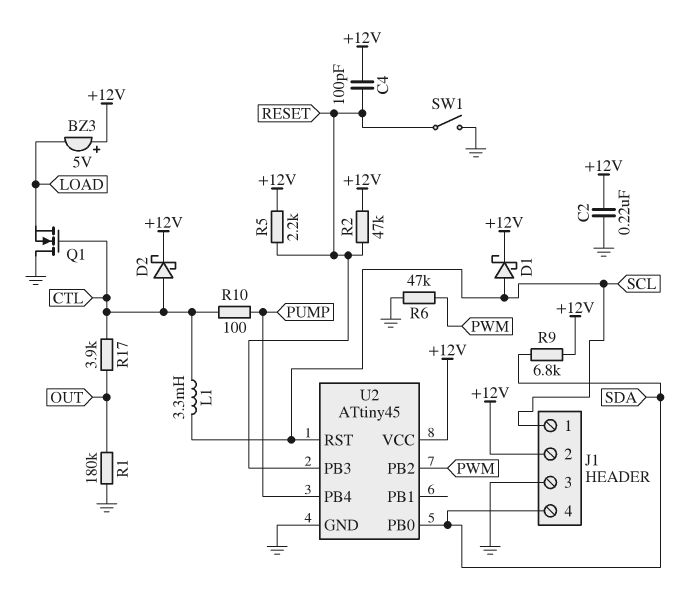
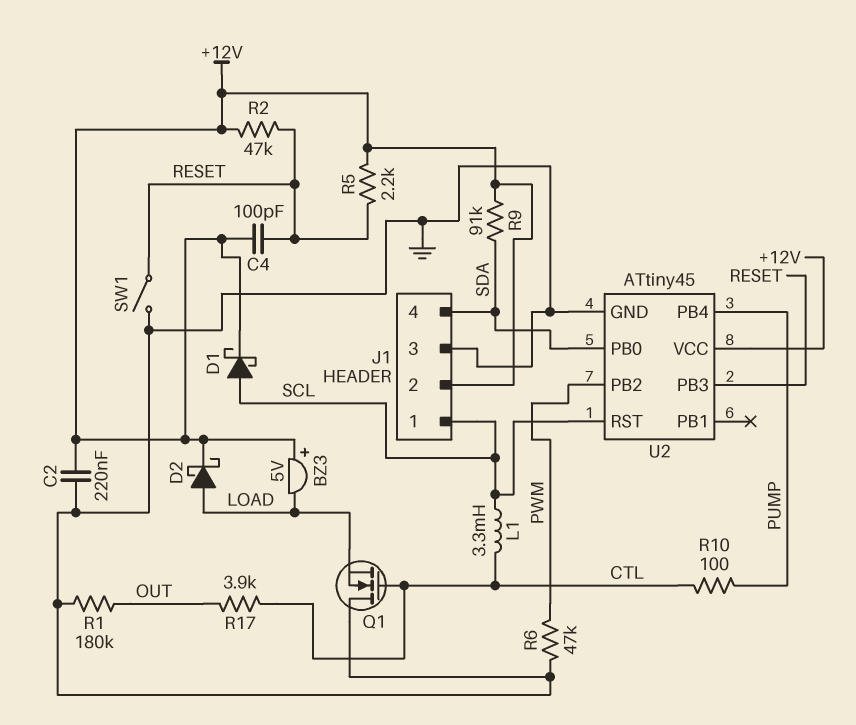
D2: schottky (A CTL, K +12V) -> schottky (A LOAD, K +12V)
R9: 6.8k (+12V, SDA) -> 91k (+12V, SDA)

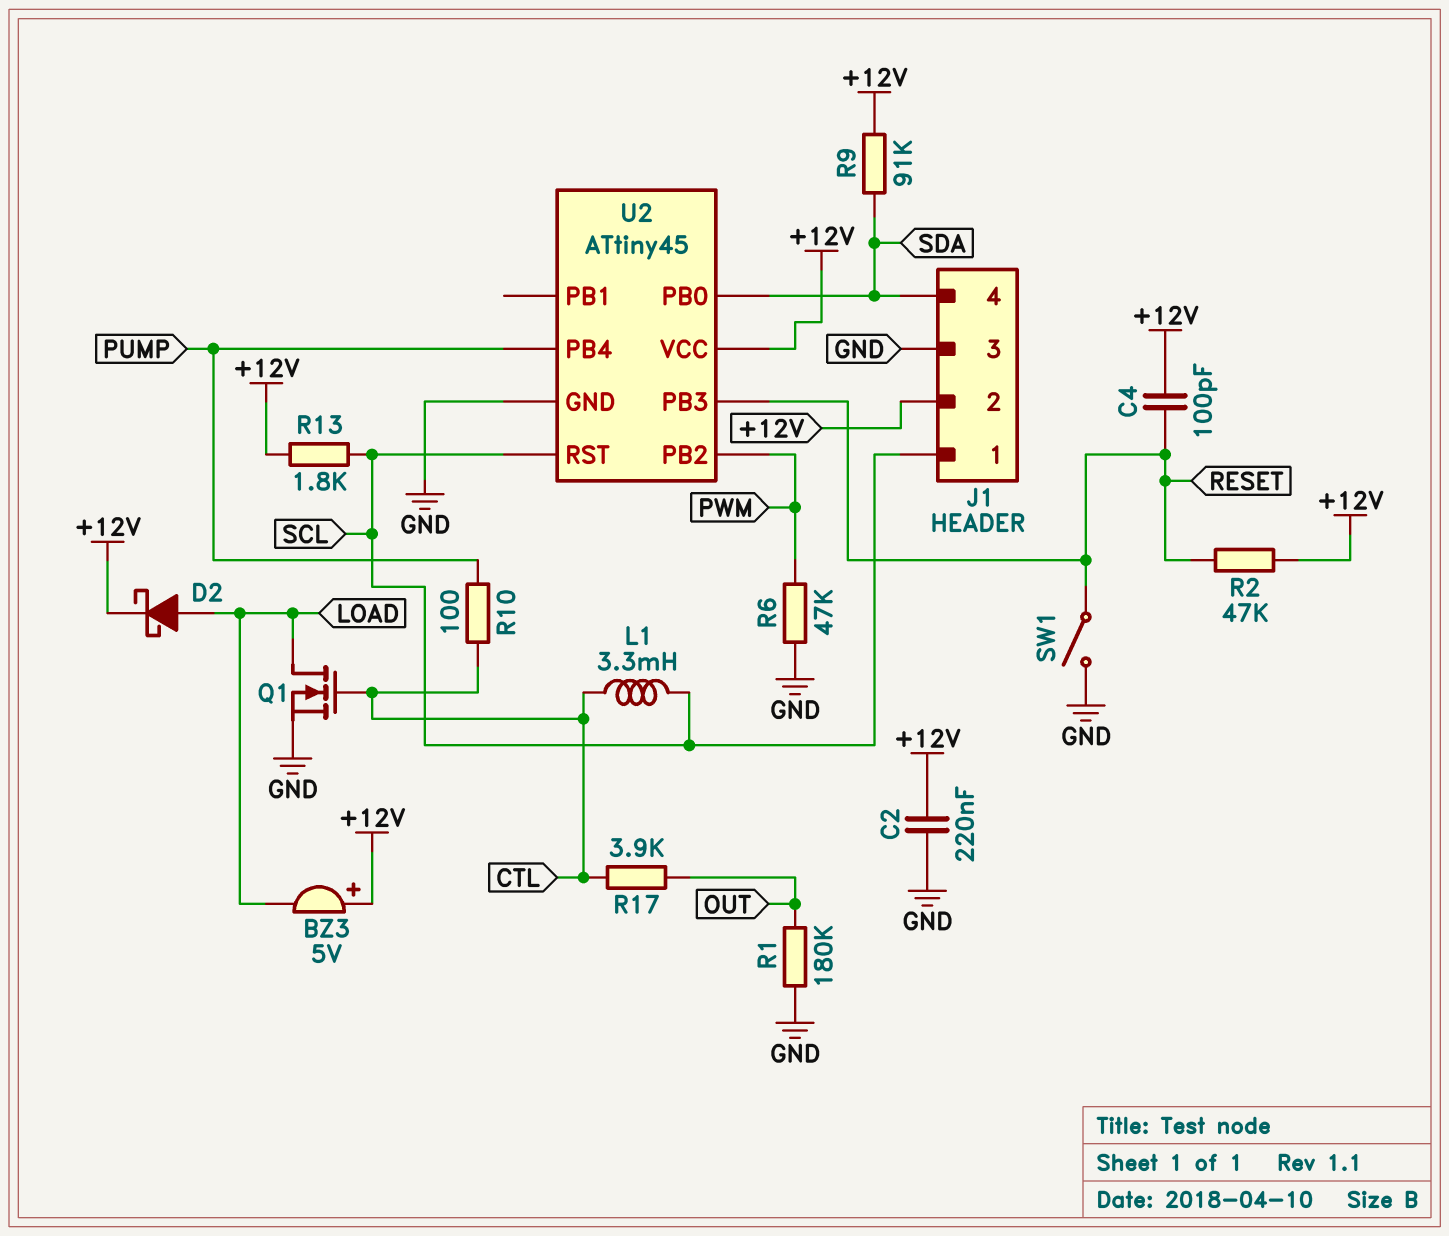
D1: schottky (A SCL, K +12V) -> none
Q1: NMOS (G CTL, D GND, S LOAD) -> NMOS (G CTL, D LOAD, S GND)
R5: 2.2k (+12V, RESET) -> none
R13: none -> 1.8k (+12V, SCL)

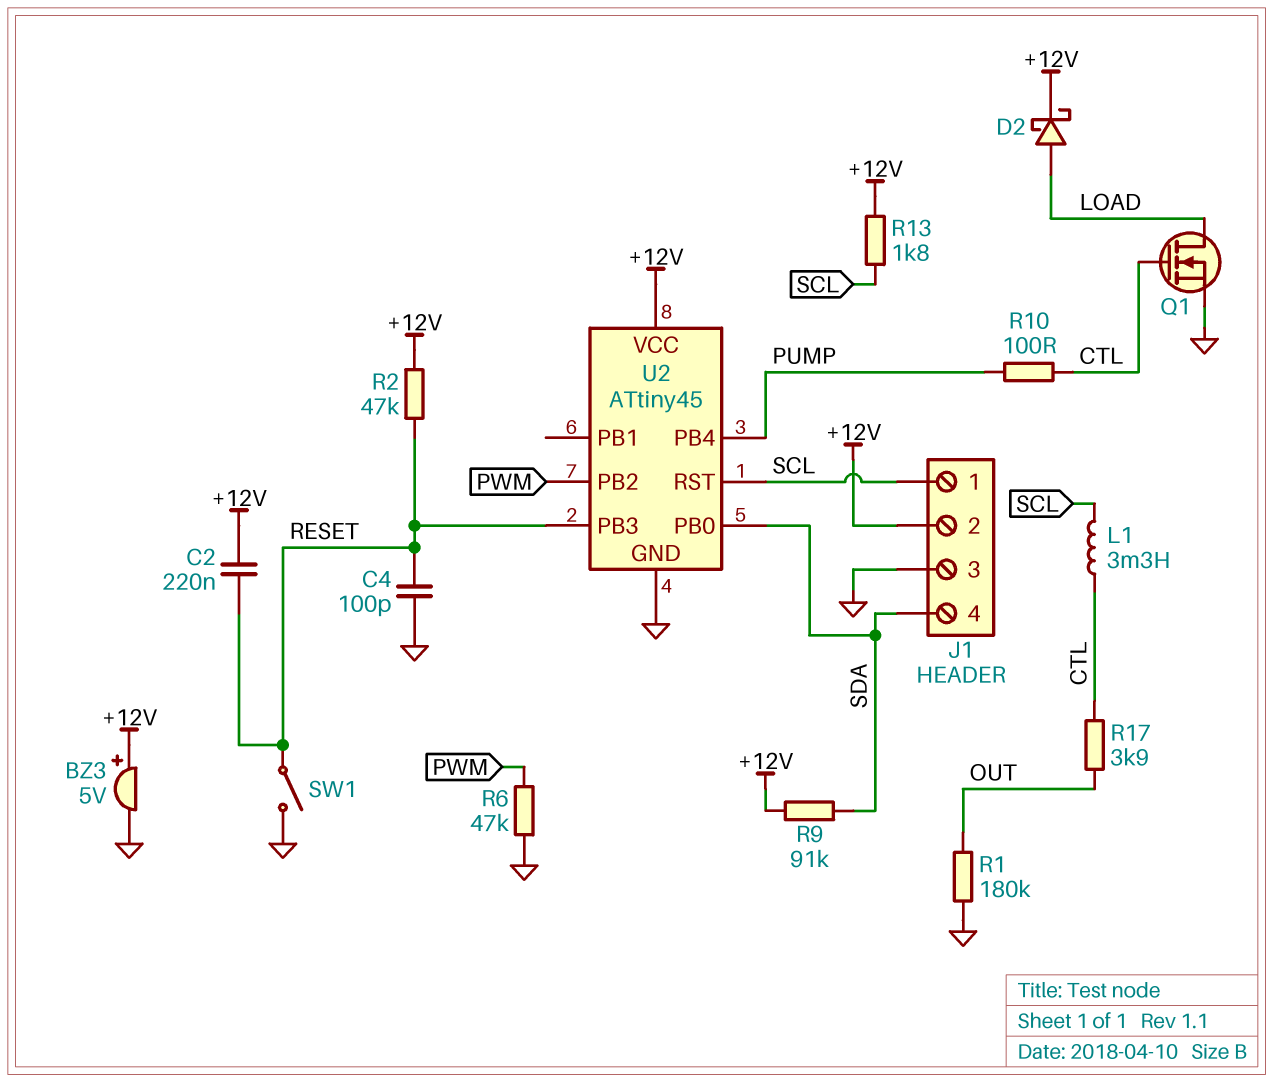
BZ3: buzzer 5V (plus +12V, minus LOAD) -> buzzer 5V (plus +12V, minus GND)
C2: 220nF (+12V, GND) -> 220nF (+12V, RESET)
C4: 100pF (+12V, RESET) -> 100pF (GND, RESET)

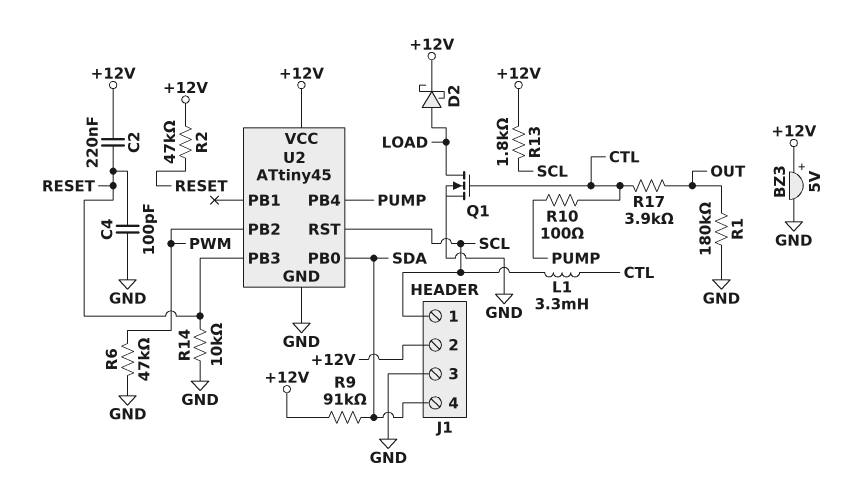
R14: none -> 10k (GND, RESET)
SW1: switch (GND, RESET) -> none

